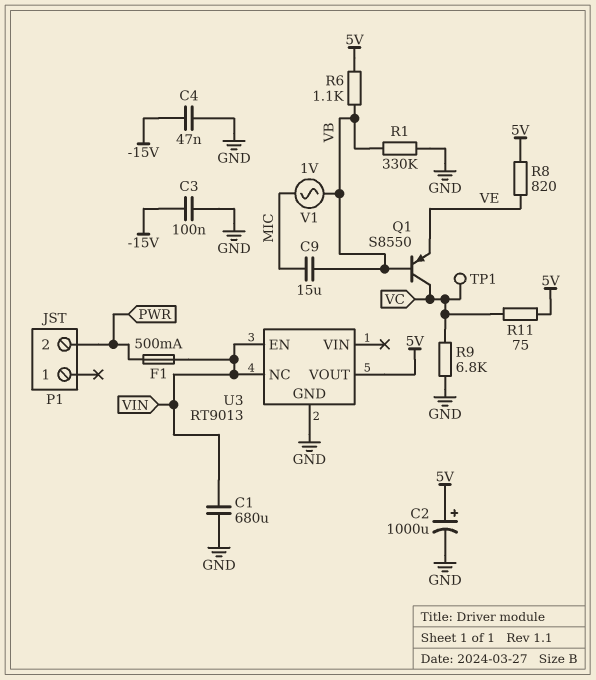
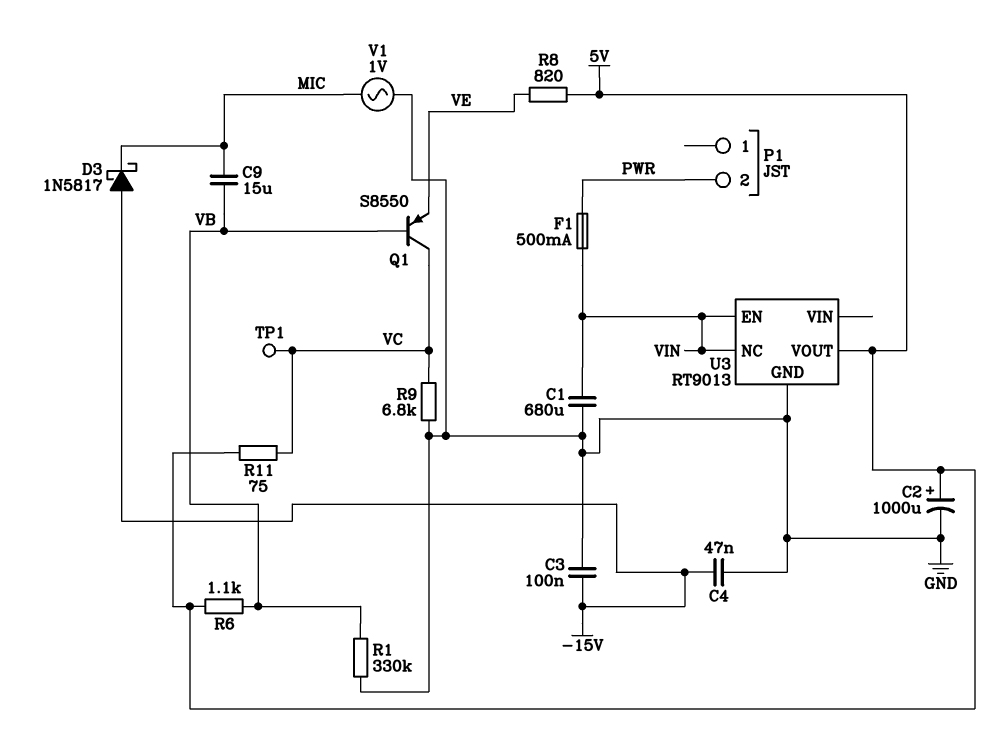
D3: none -> schottky 1N5817 (A -15V, K MIC)
V1: AC 1V (MIC, VB) -> AC 1V (GND, MIC)

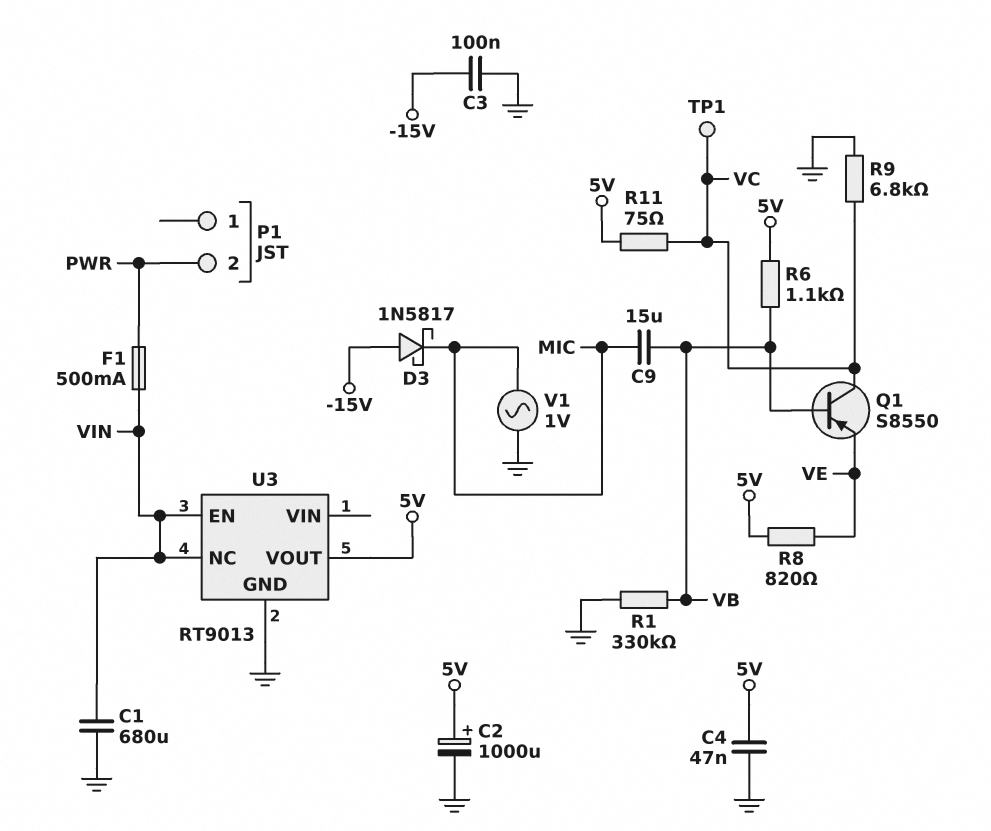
C4: 47nF (-15V, GND) -> 47nF (5V, GND)

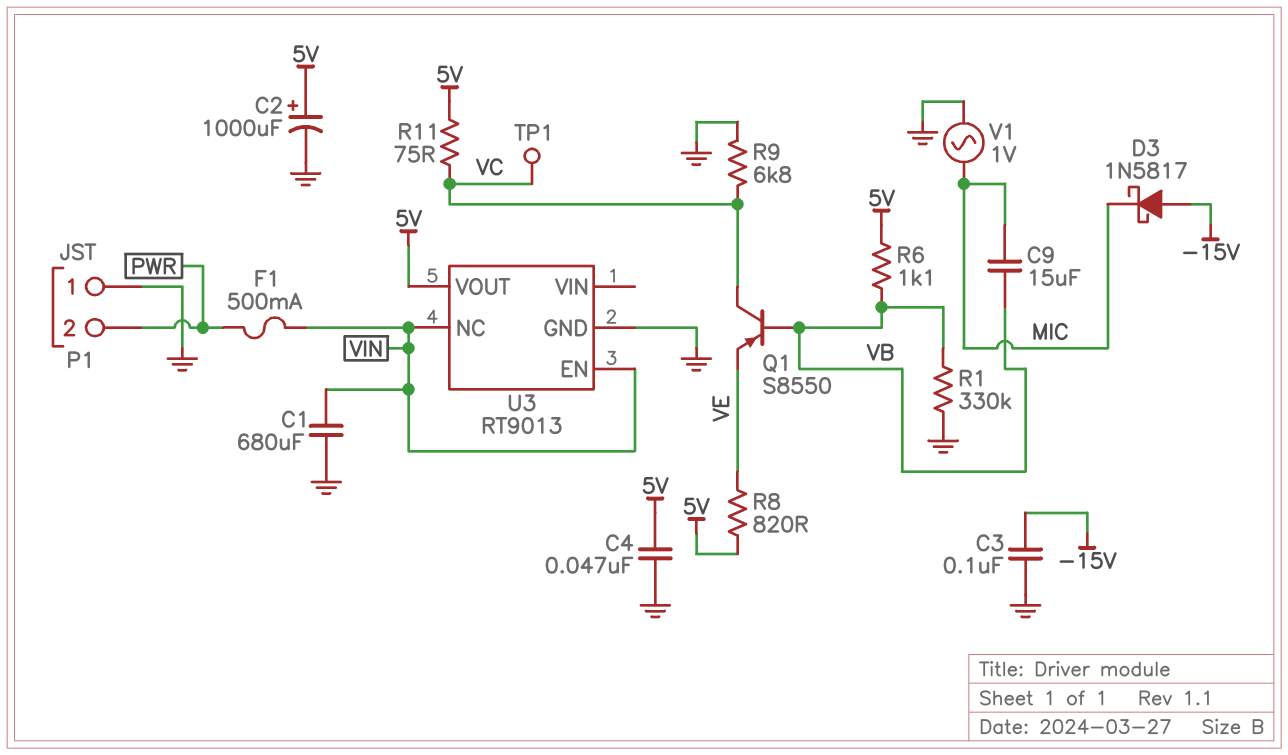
P1 pin 1: none -> GND

